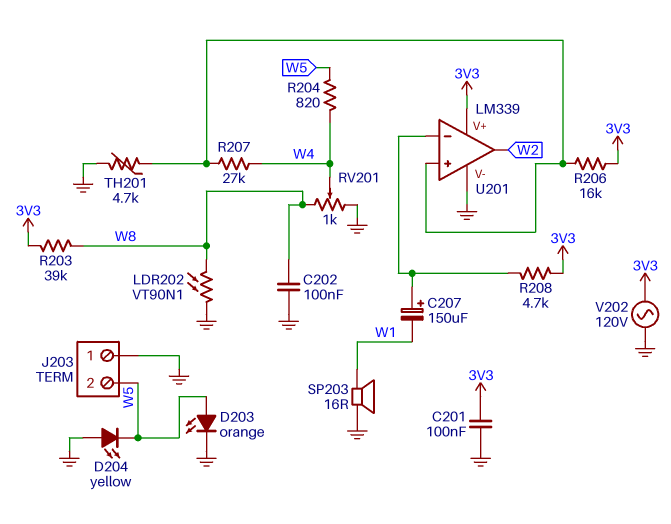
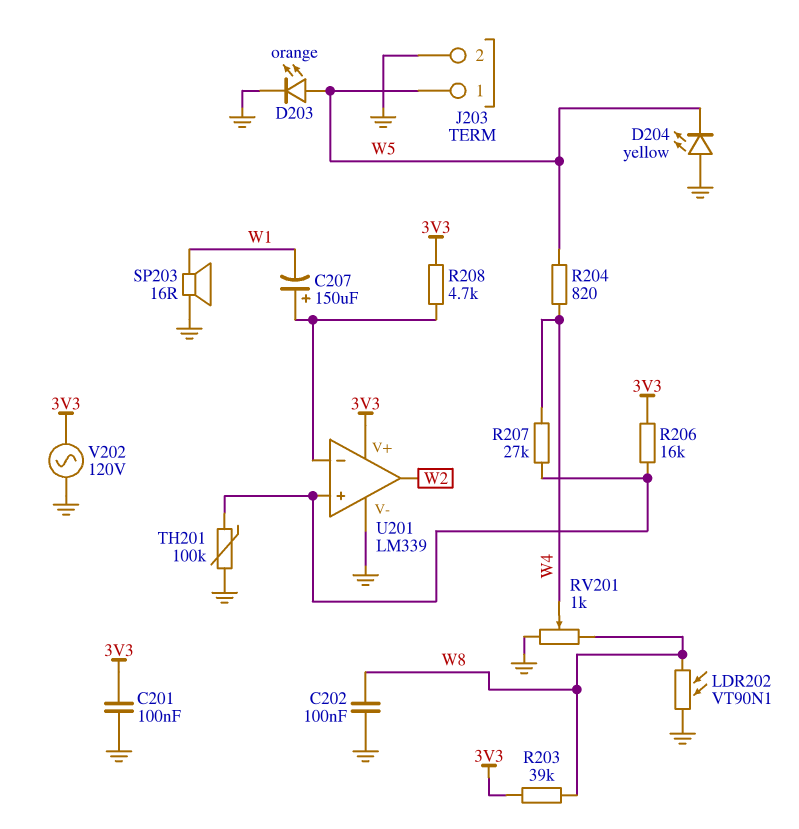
J203 pin 1: GND -> W5
J203 pin 2: W5 -> GND
TH201: 4.7k (GND, U201/in+) -> 100k (GND, U201/in+)

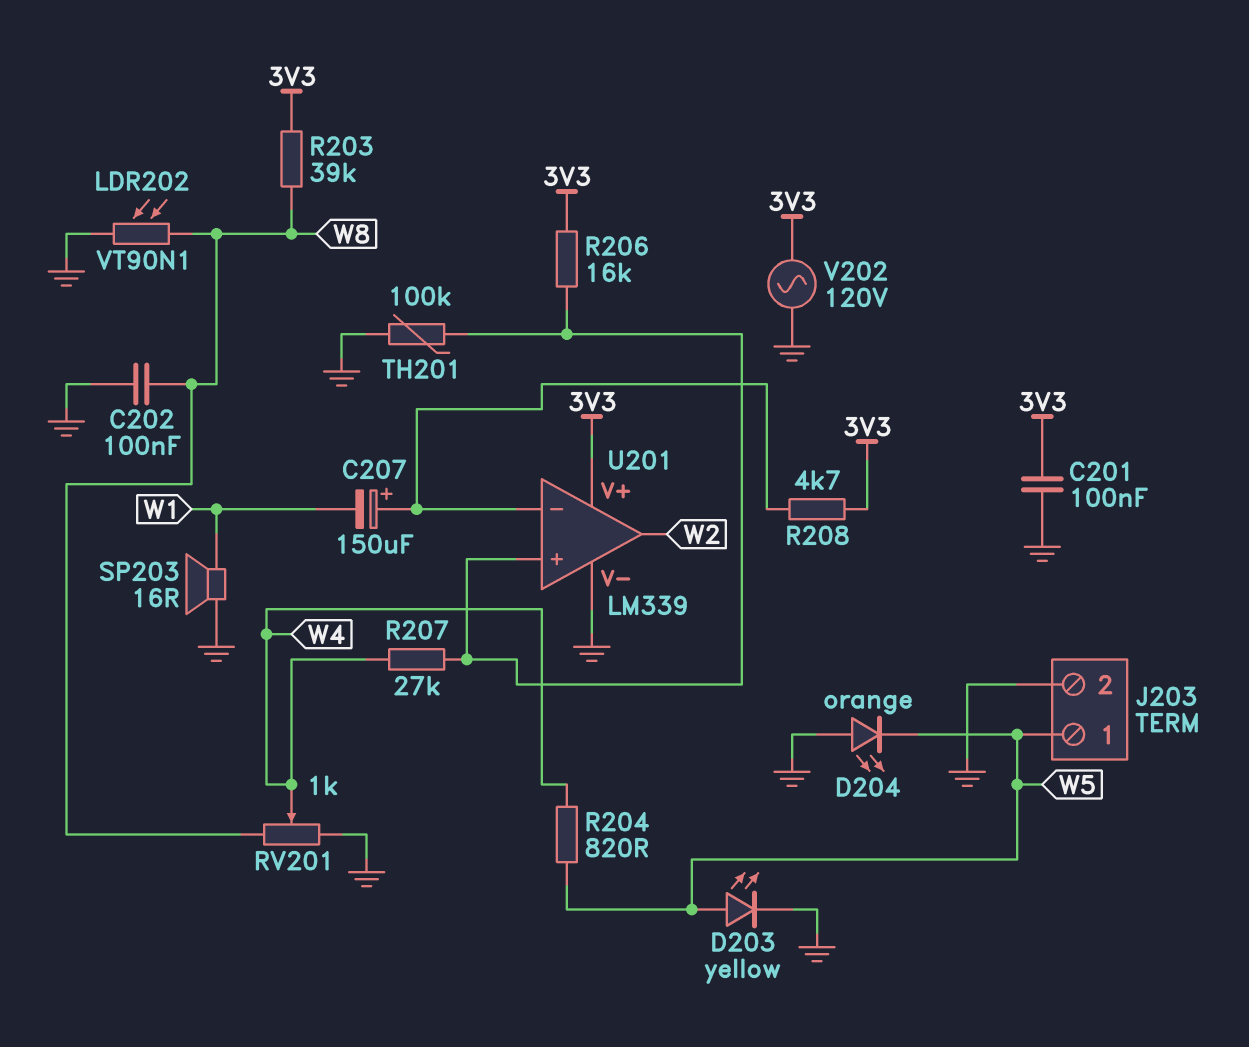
D203: LED orange (A W5, K GND) -> LED yellow (A W5, K GND)
D204: LED yellow (A GND, K W5) -> LED orange (A GND, K W5)

